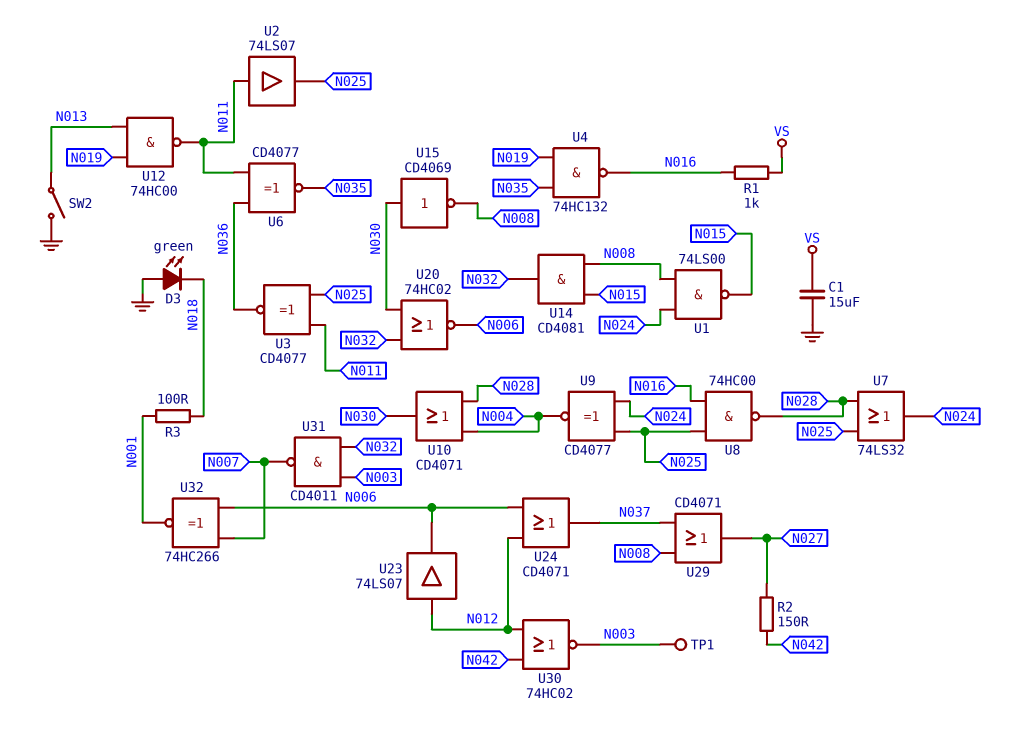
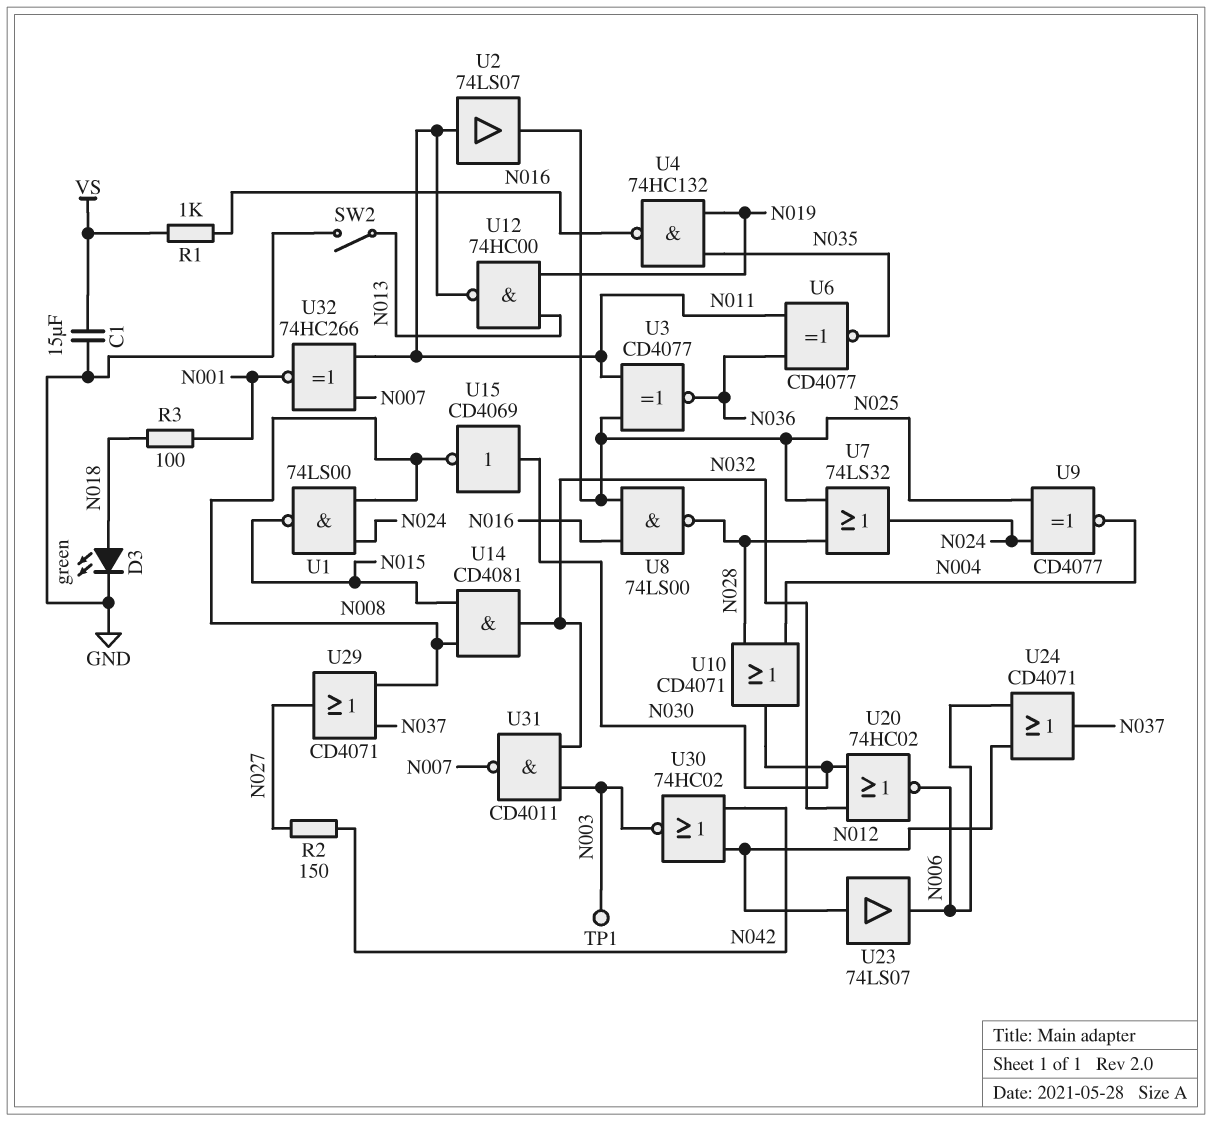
D3: LED green (A GND, K N018) -> LED green (A N018, K GND)
U8: NAND 74HC00 (in N016, in N025, out N028) -> NAND 74LS00 (in N016, in N025, out N028)
U32: XNOR 74HC266 (in N006, in N007, out N001) -> XNOR 74HC266 (in N007, in N011, out N001)

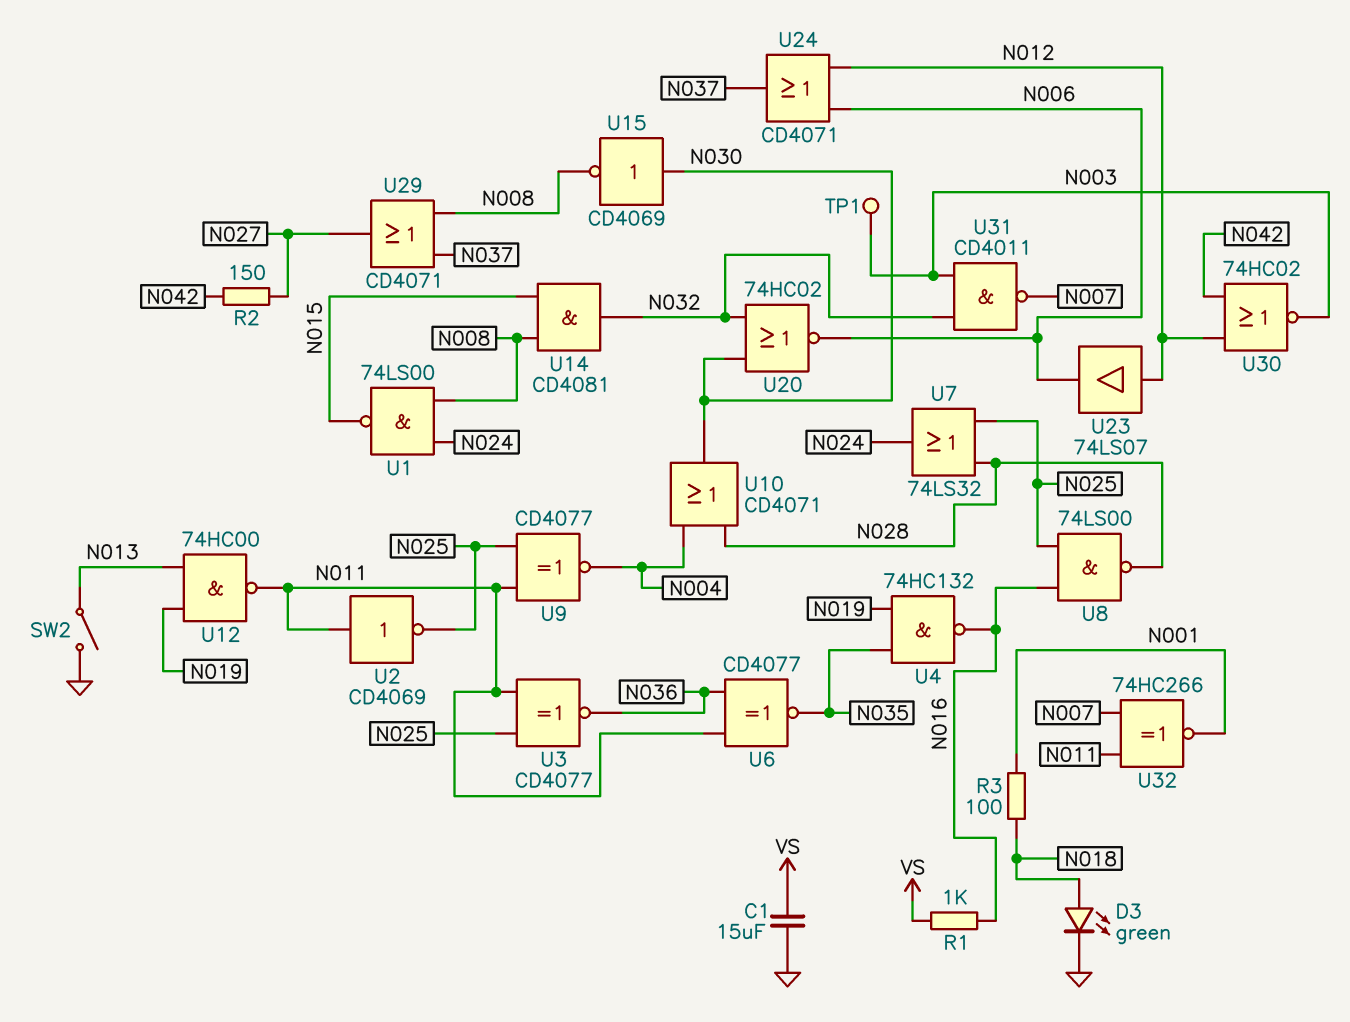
U2: buffer 74LS07 (in N011, out N025) -> NOT CD4069 (in N011, out N025)
U9: XNOR CD4077 (in N024, in N025, out N004) -> XNOR CD4077 (in N011, in N025, out N004)

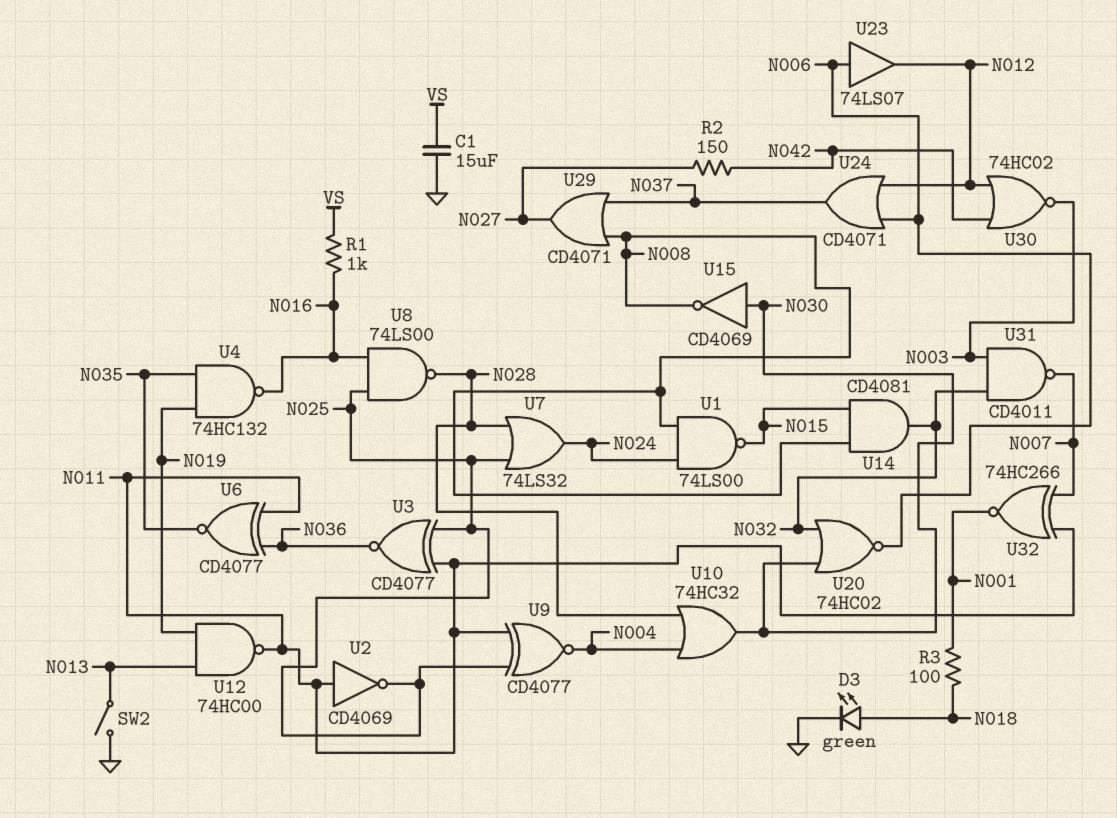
TP1: test point (N003) -> none
U10: OR CD4071 (in N004, in N028, out N030) -> OR 74HC32 (in N004, in N028, out N030)
U23: buffer 74LS07 (in N012, out N006) -> buffer 74LS07 (in N006, out N012)

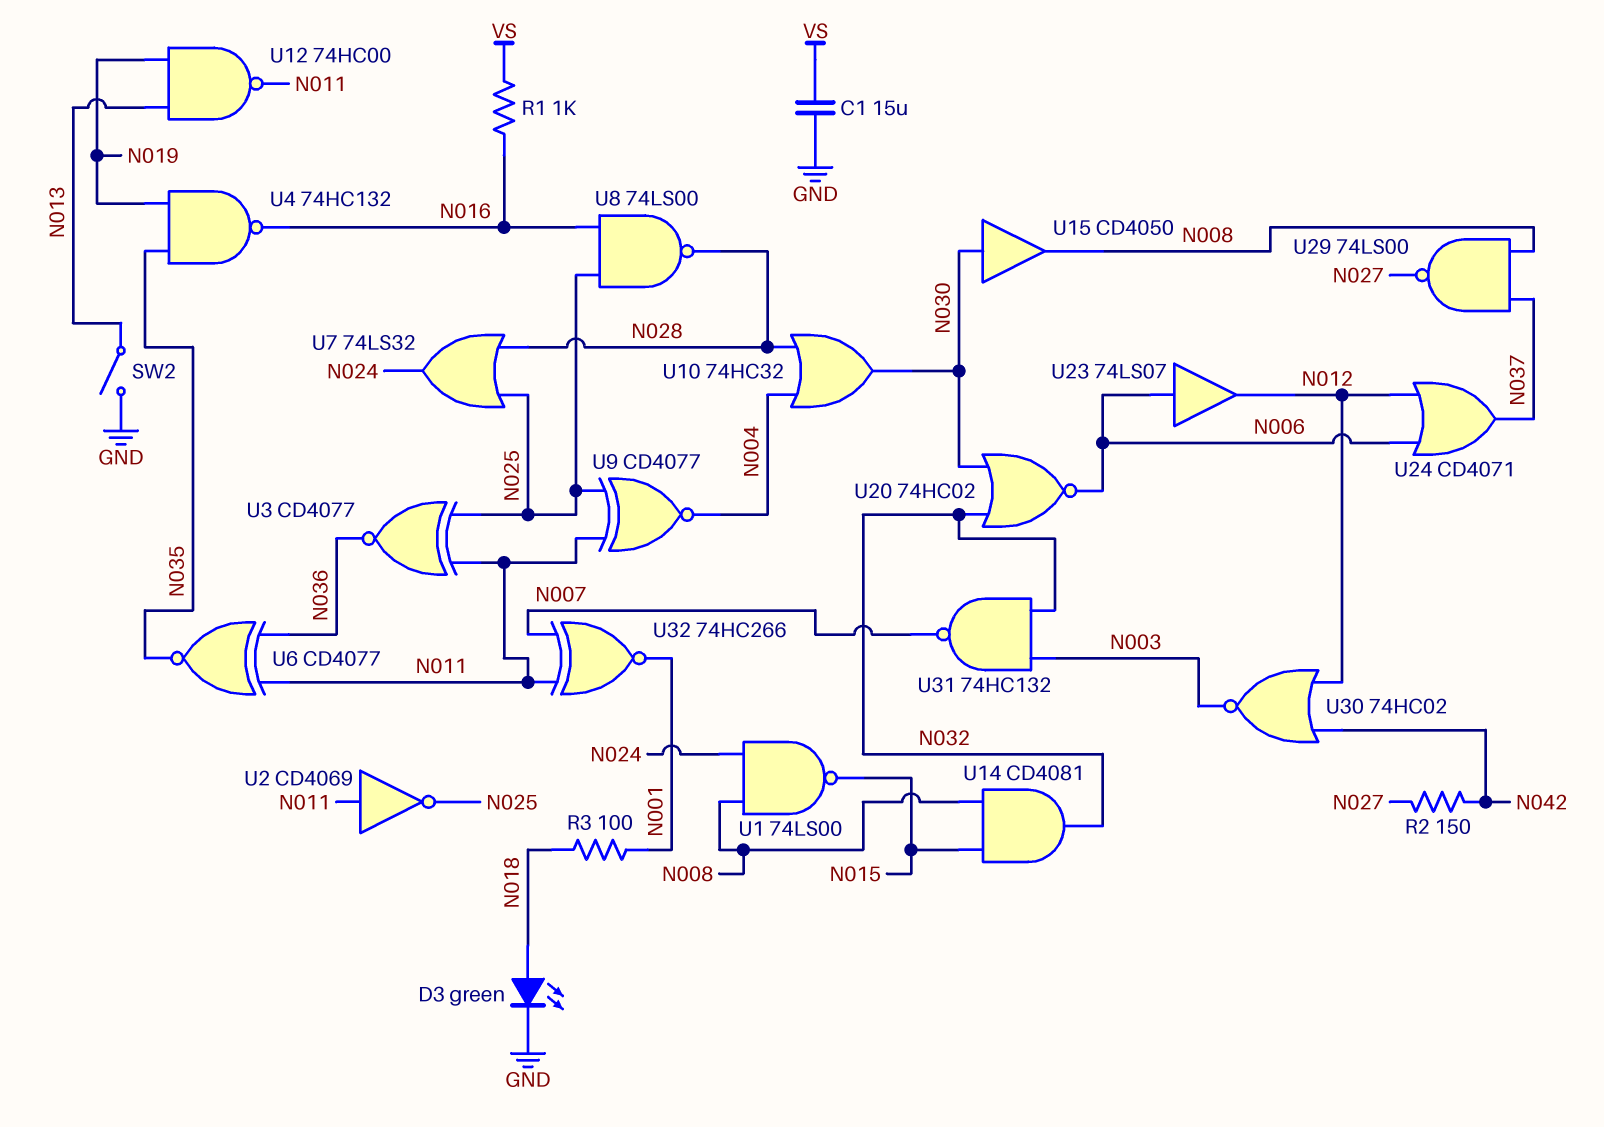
U15: NOT CD4069 (in N030, out N008) -> buffer CD4050 (in N030, out N008)
U29: OR CD4071 (in N008, in N037, out N027) -> NAND 74LS00 (in N008, in N037, out N027)
U31: NAND CD4011 (in N003, in N032, out N007) -> NAND 74HC132 (in N003, in N032, out N007)

